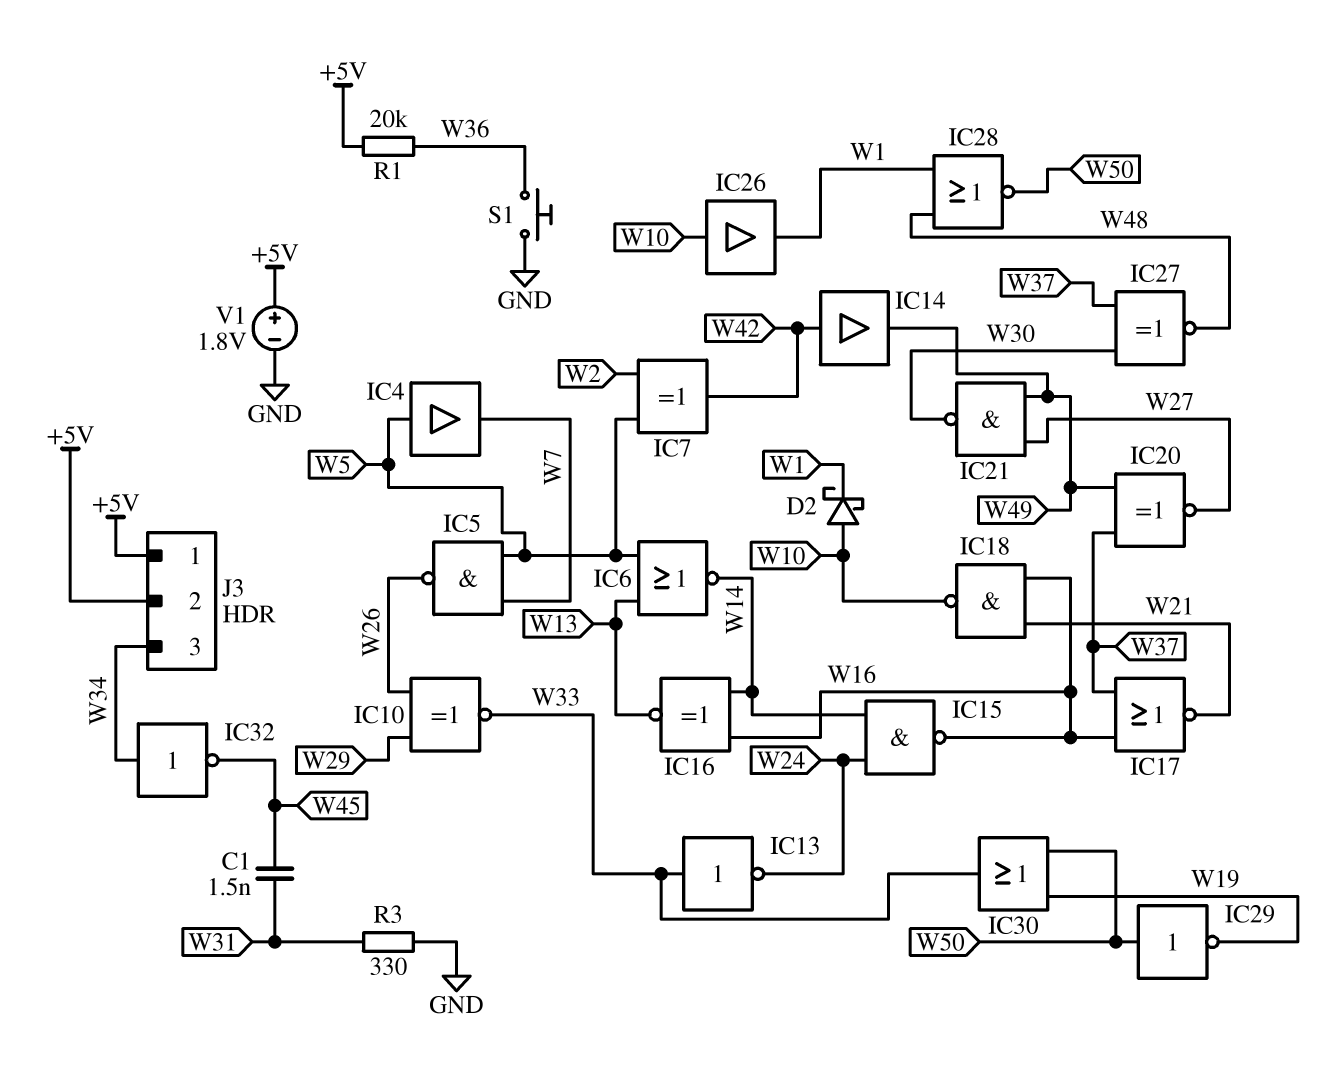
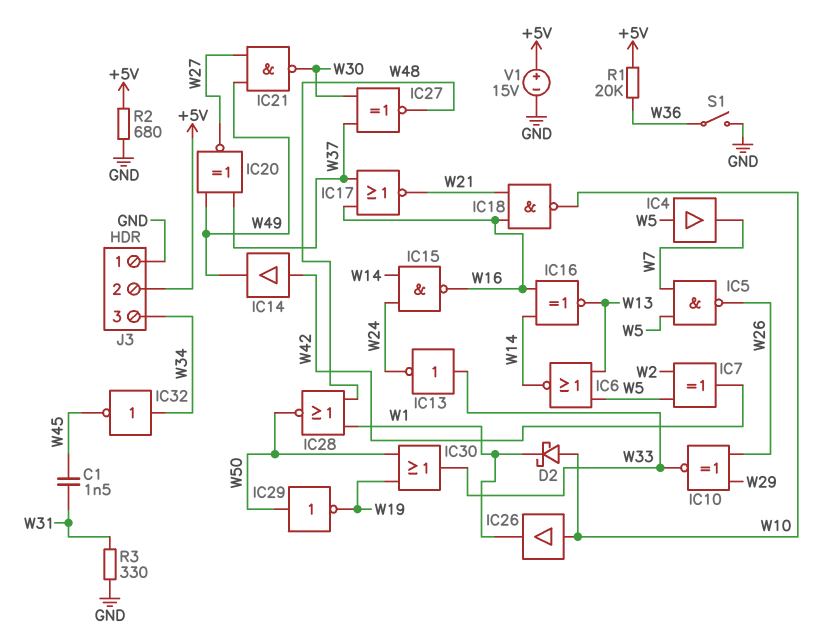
J3 pin 1: +5V -> GND
R2: none -> 680 (+5V, GND)
S1: button (GND, W36) -> switch (GND, W36)
V1: 1.8V (plus +5V, minus GND) -> 15V (plus +5V, minus GND)

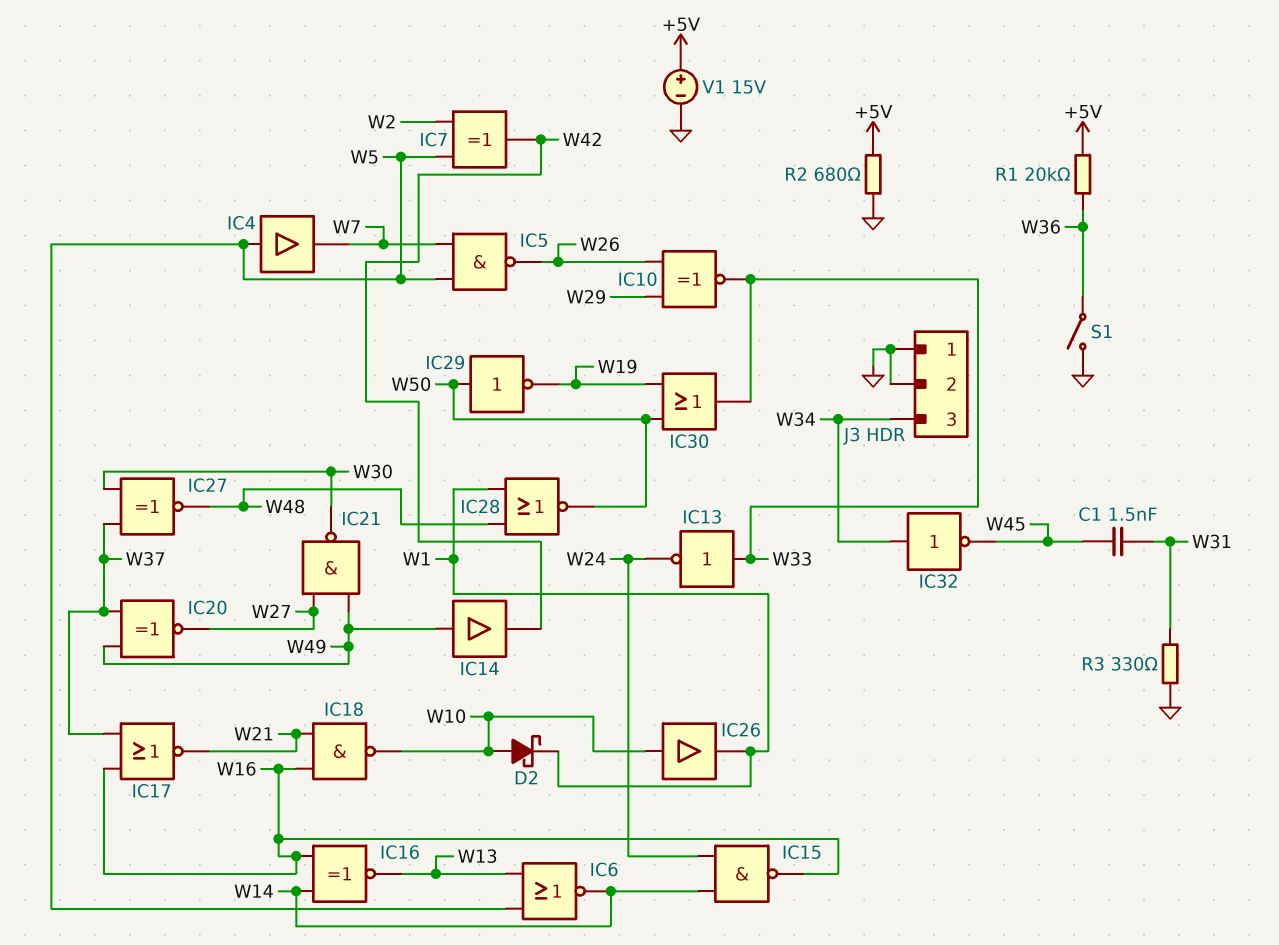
IC14: buffer (in W42, out W49) -> buffer (in W49, out W42)
J3 pin 2: +5V -> GND

